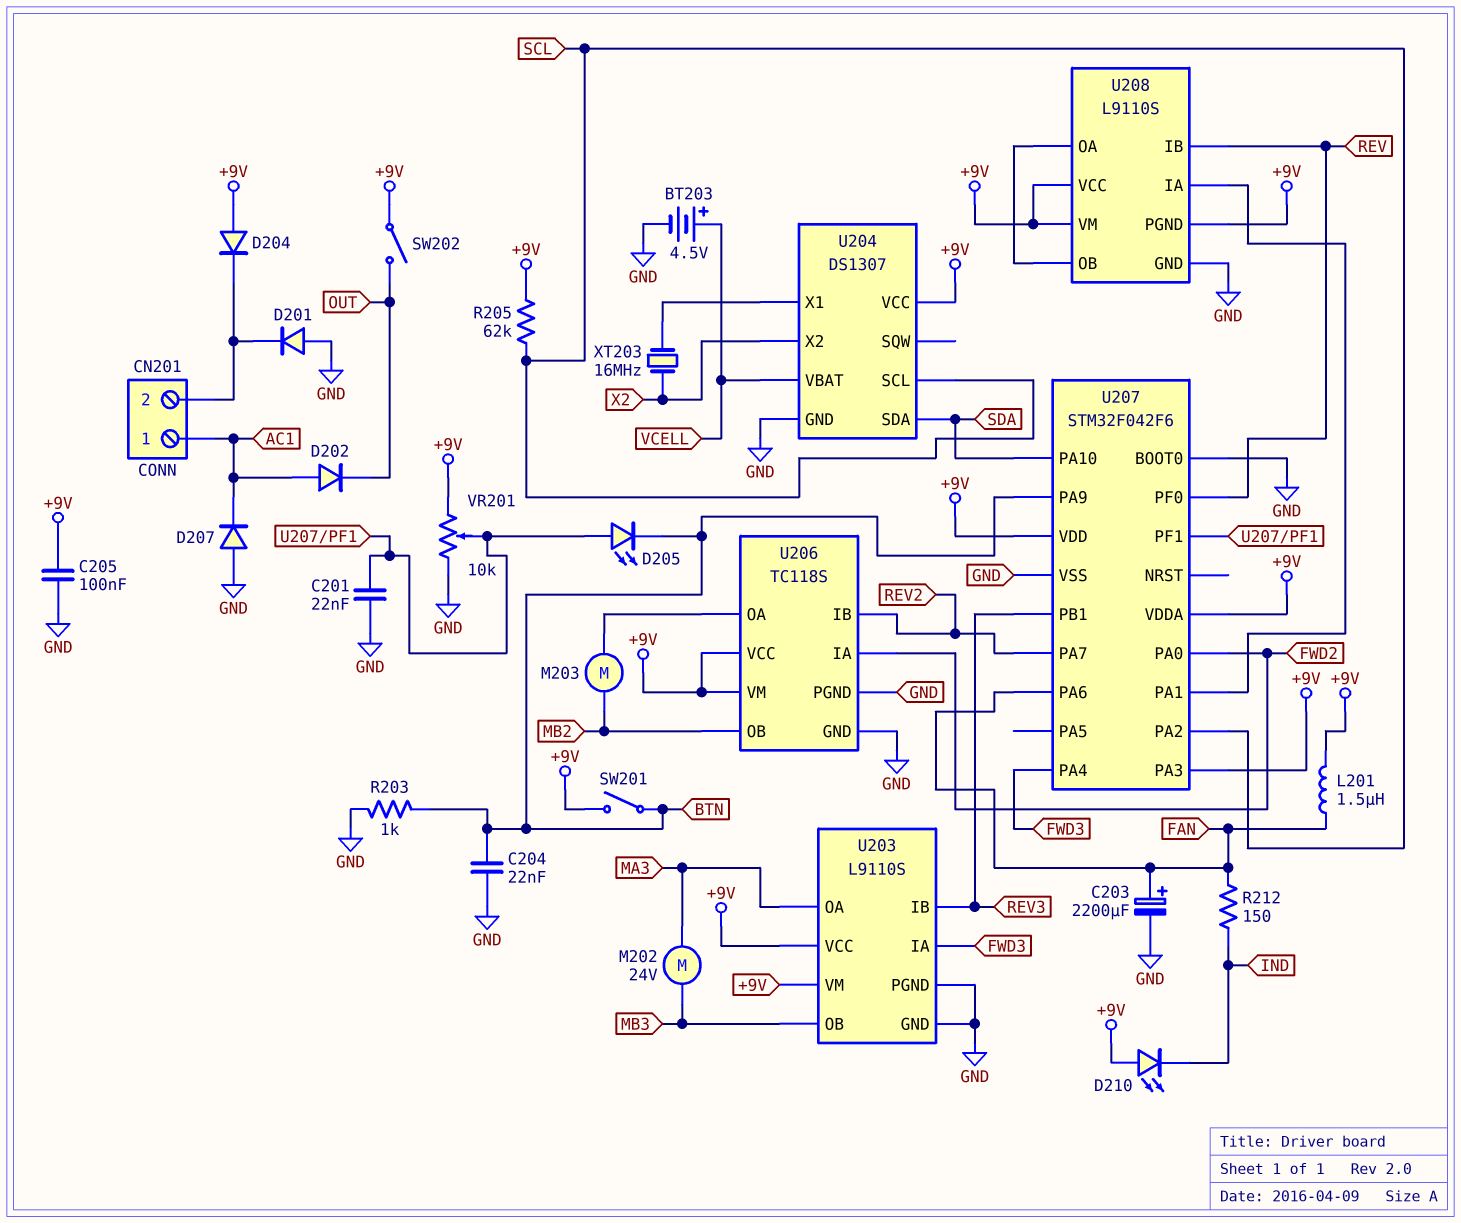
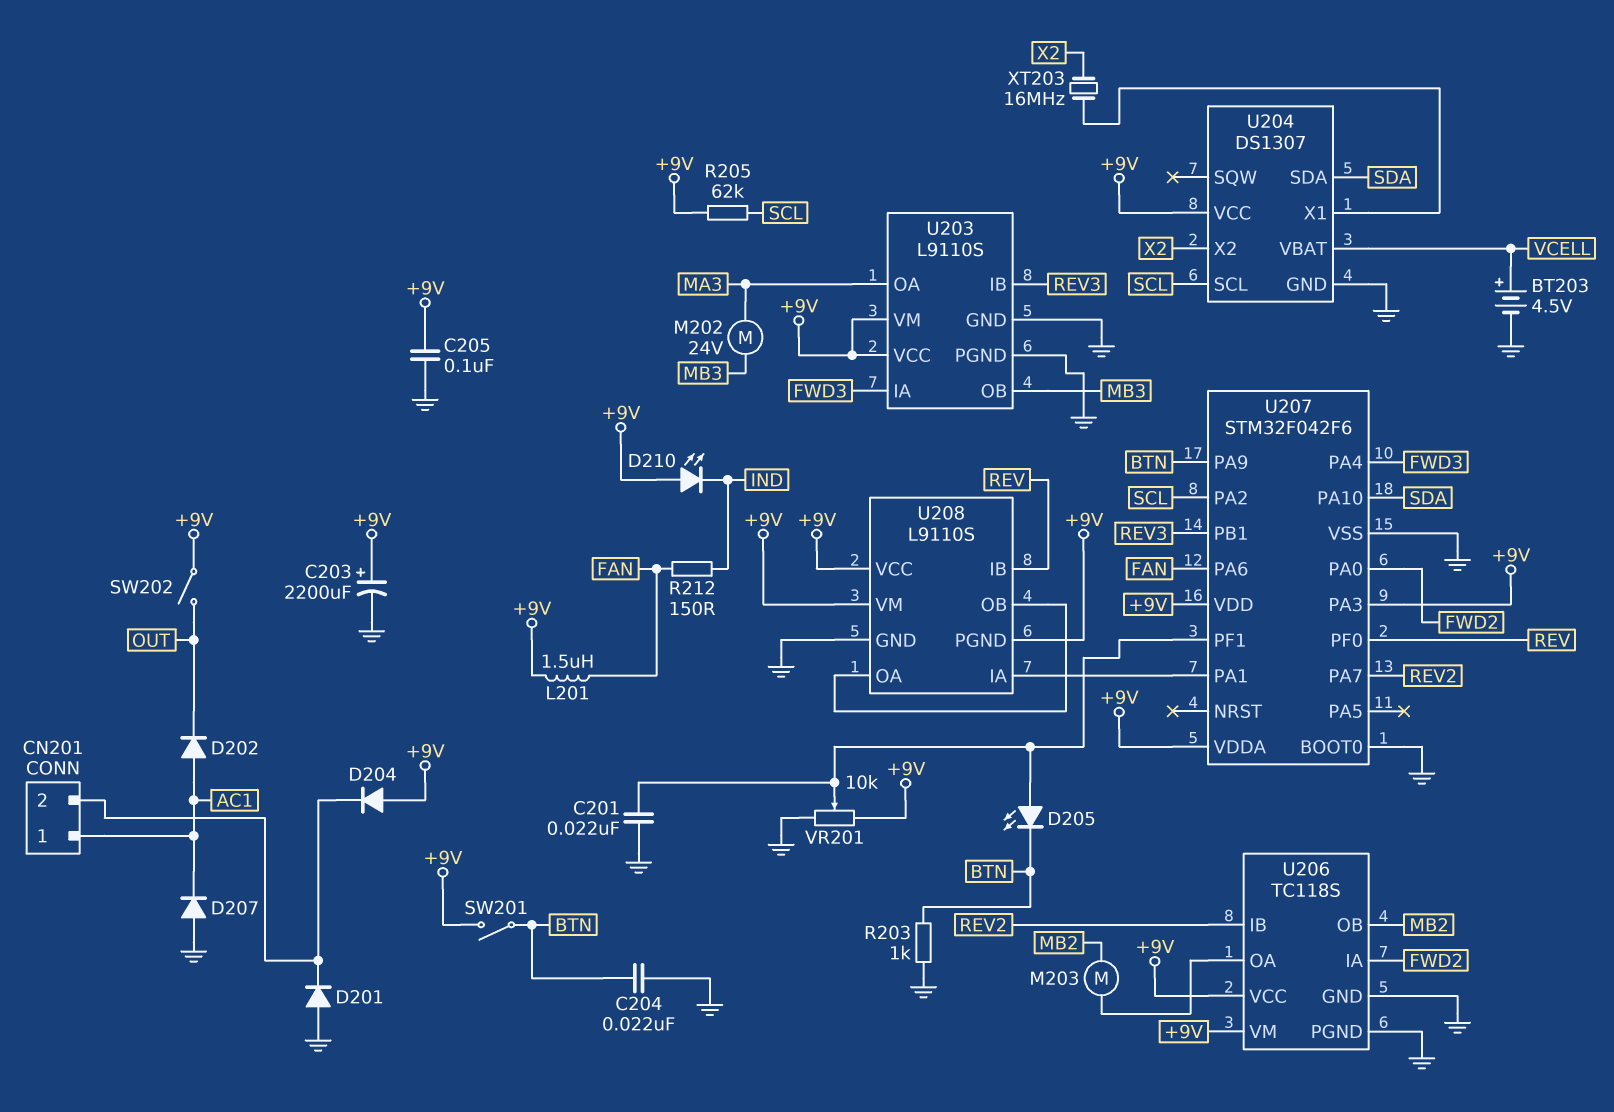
C203: 2200uF (plus FAN, minus GND) -> 2200uF (plus +9V, minus GND)

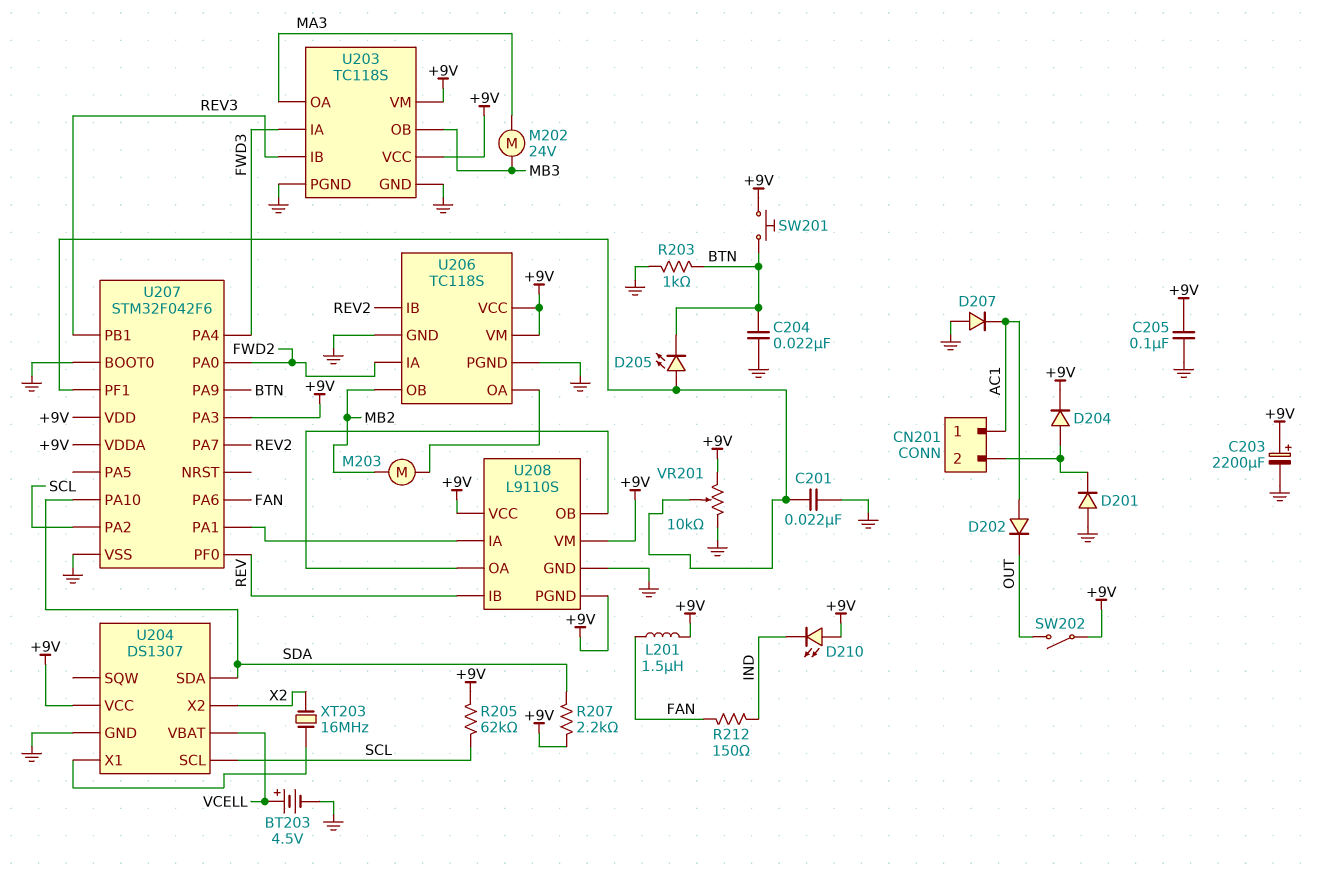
D204: diode (A +9V, K CN201/2) -> diode (A CN201/2, K +9V)
R207: none -> 2.2k (+9V, SDA)
SW201: switch (+9V, BTN) -> button (+9V, BTN)
U203: L9110S -> TC118S

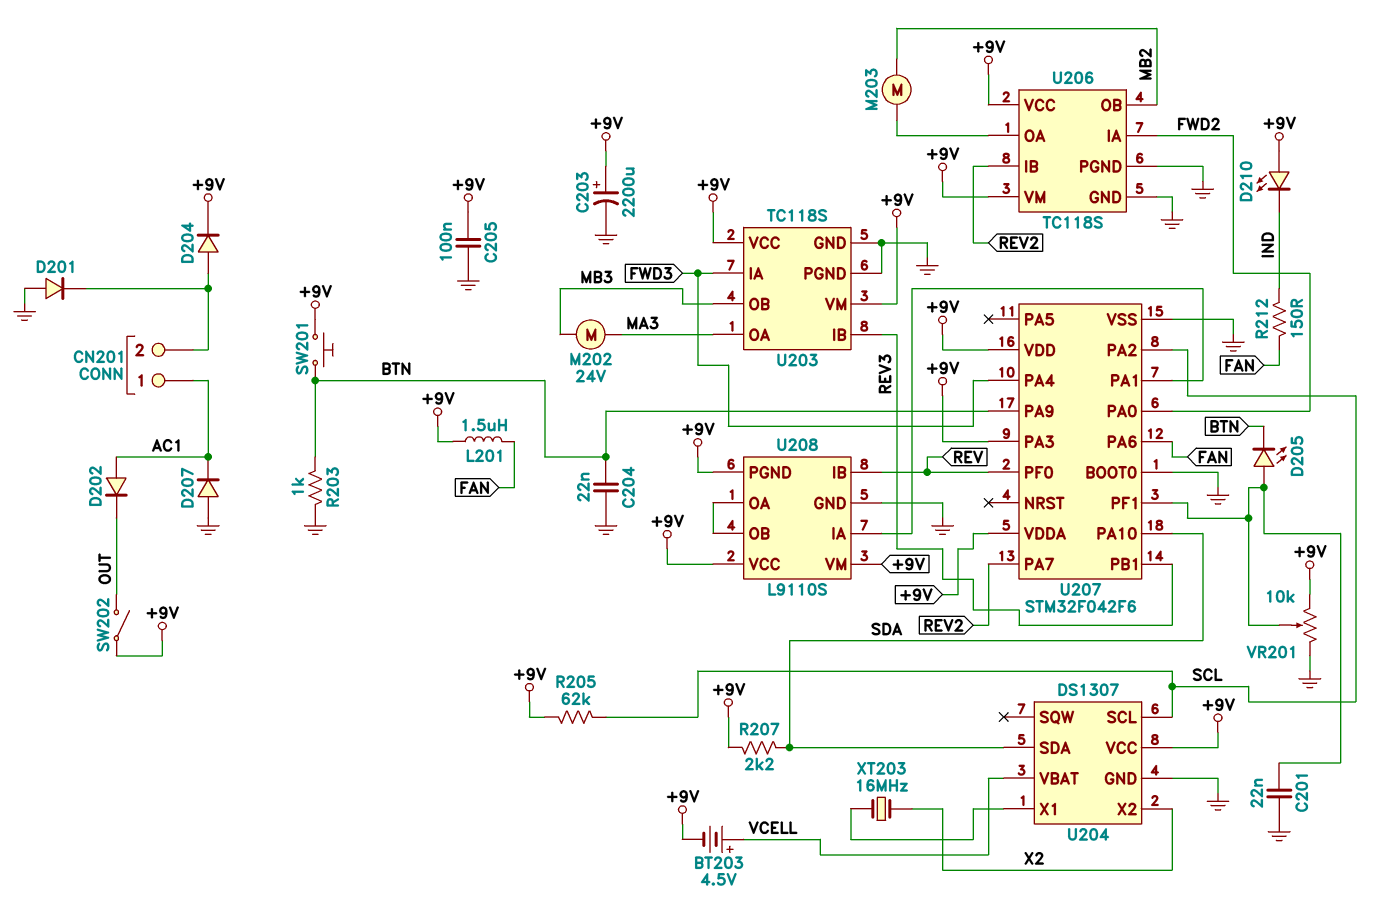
BT203: 4.5V (plus VCELL, minus GND) -> 4.5V (plus VCELL, minus +9V)

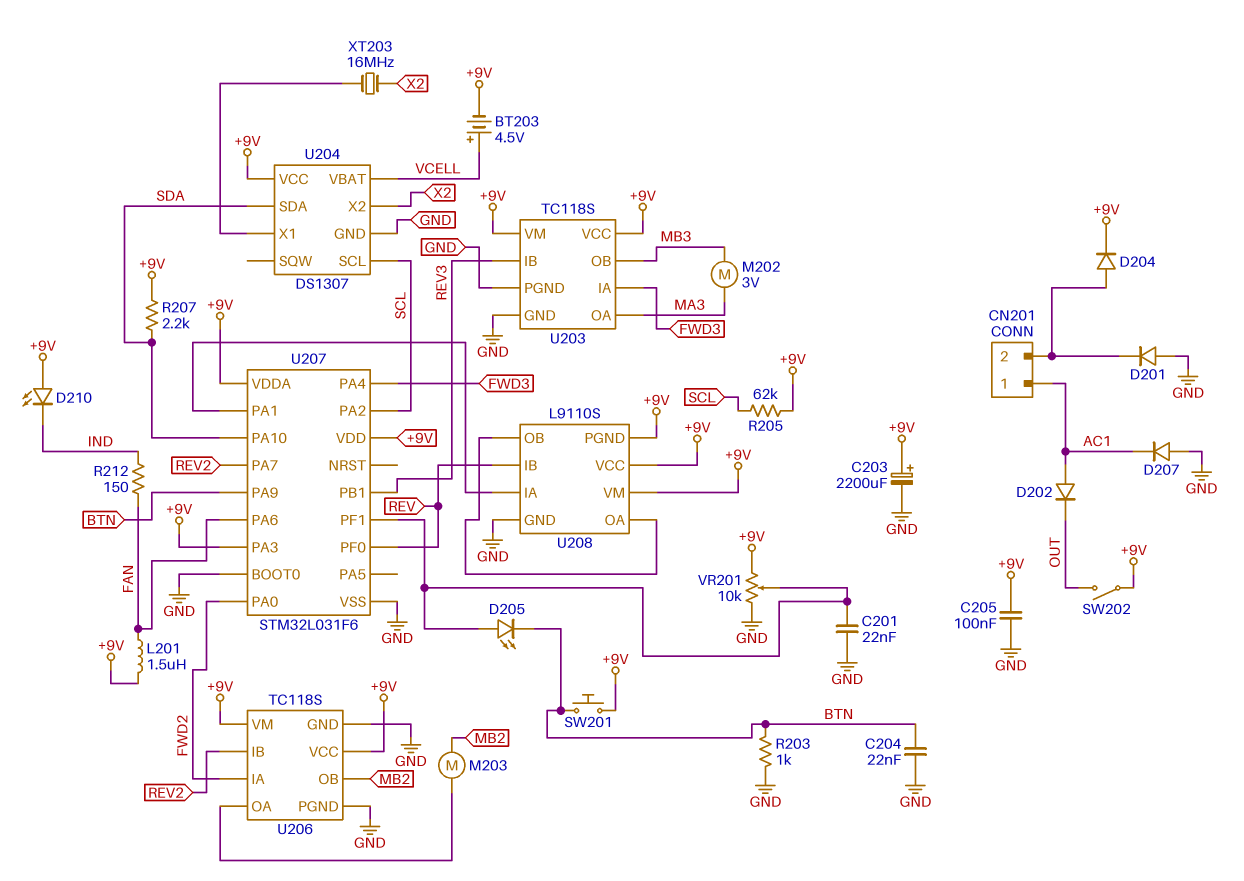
M202: motor 24V (MA3, MB3) -> motor 3V (MA3, MB3)
U207: STM32F042F6 -> STM32L031F6

